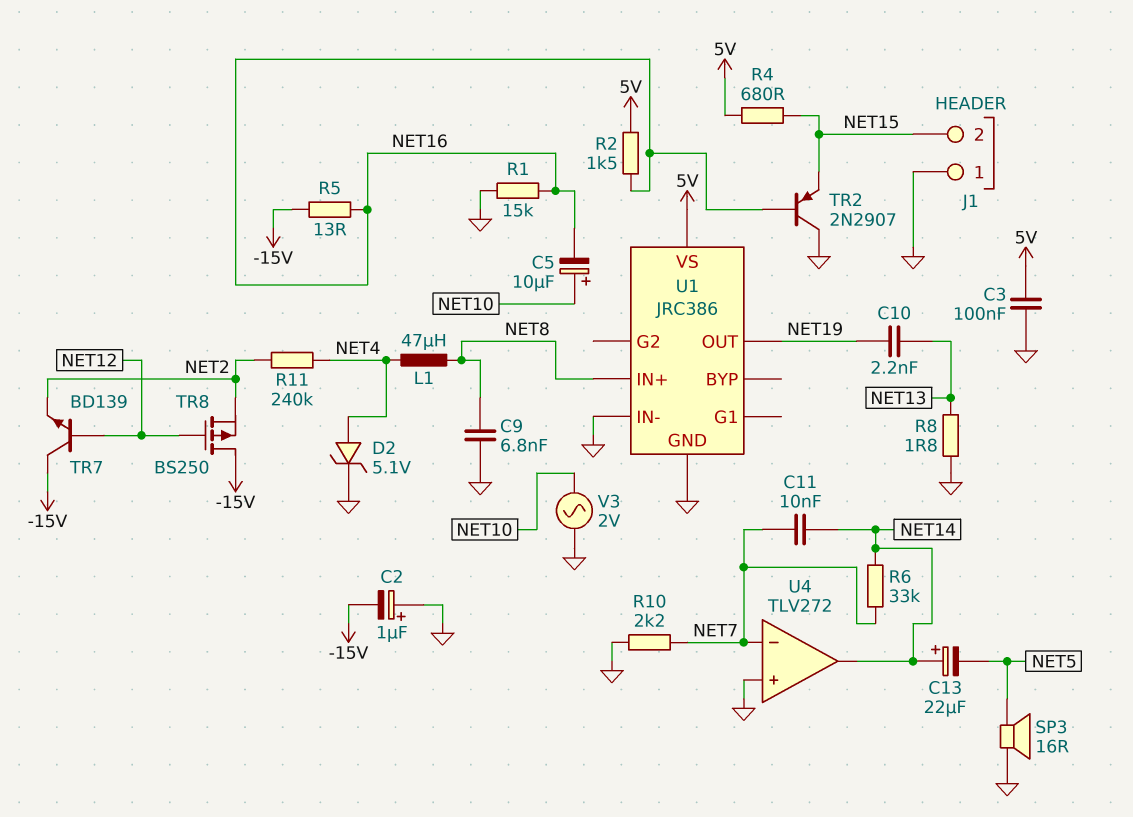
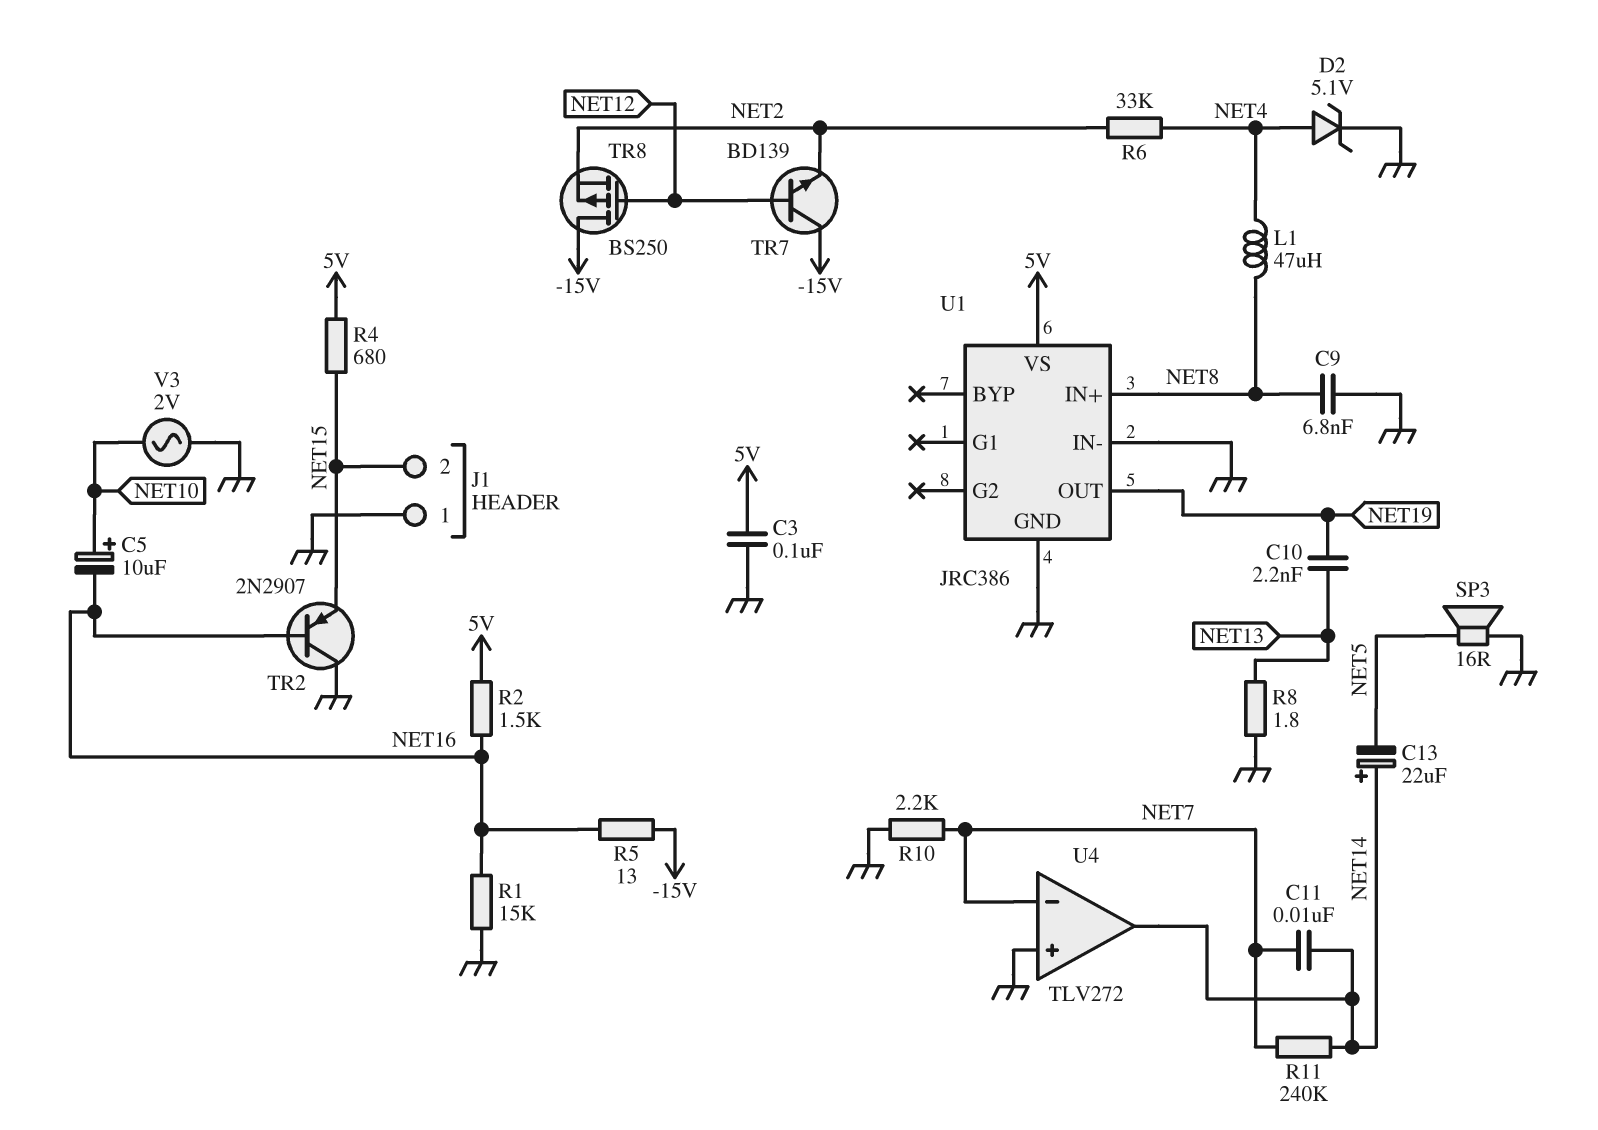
C2: 1uF (plus GND, minus -15V) -> none
R6: 33k (NET7, NET14) -> 33k (NET2, NET4)
R11: 240k (NET2, NET4) -> 240k (NET7, NET14)

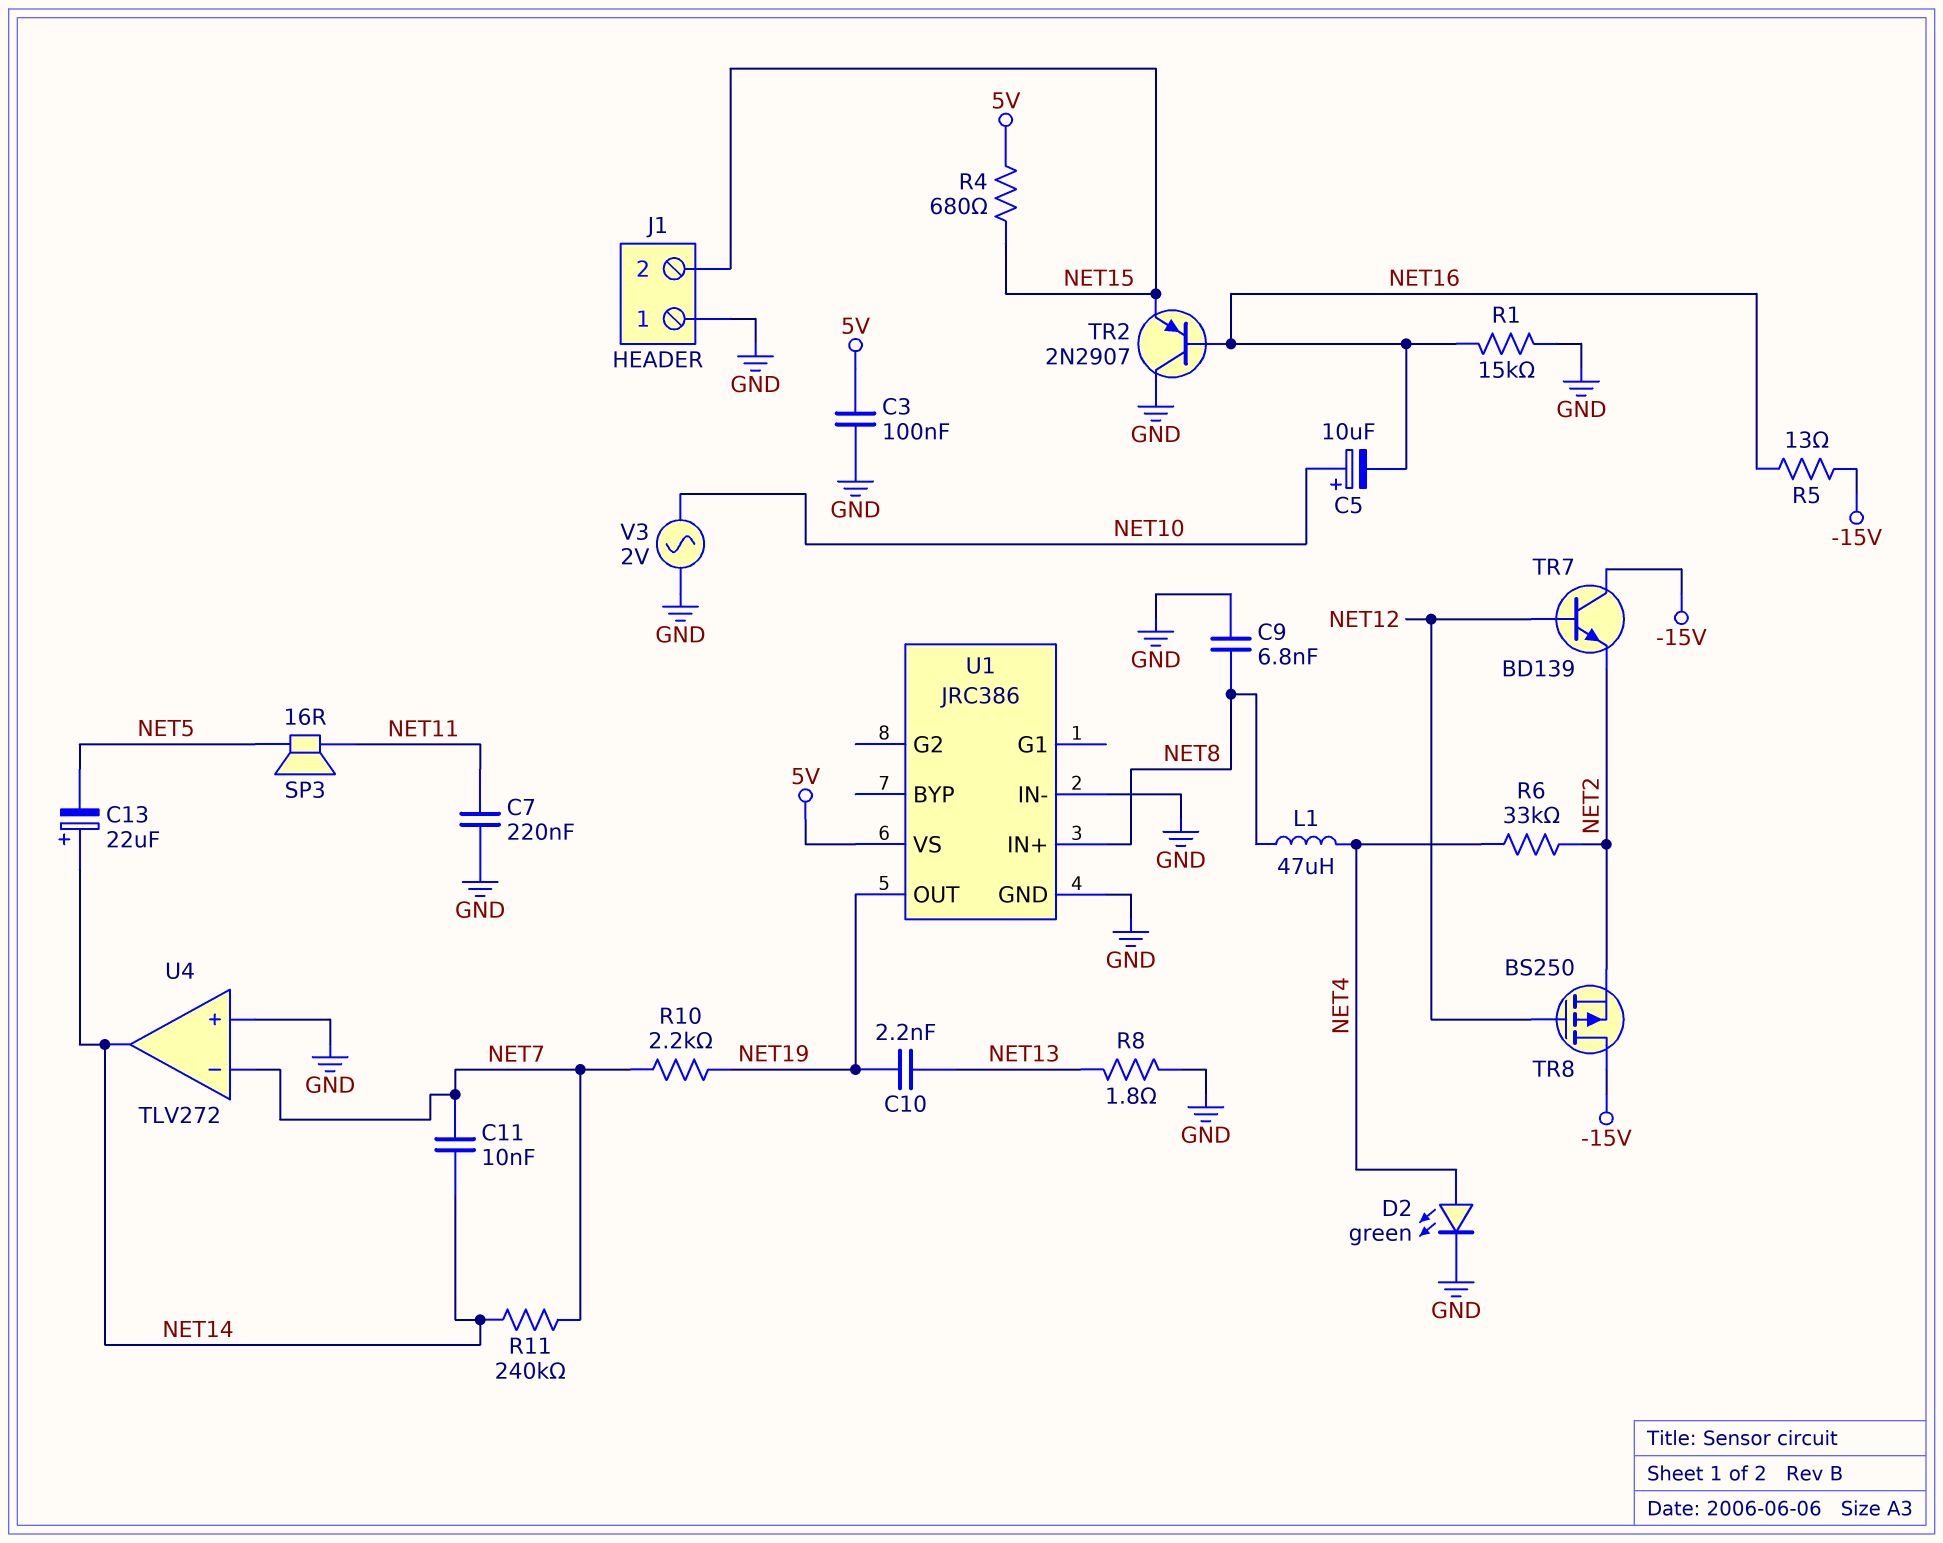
C7: none -> 220nF (GND, NET11)
D2: zener 5.1V (A NET4, K GND) -> LED green (A NET4, K GND)
R2: 1.5k (5V, NET16) -> none
R10: 2.2k (GND, NET7) -> 2.2k (NET7, NET19)
SP3: speaker 16R (GND, NET5) -> speaker 16R (NET5, NET11)

